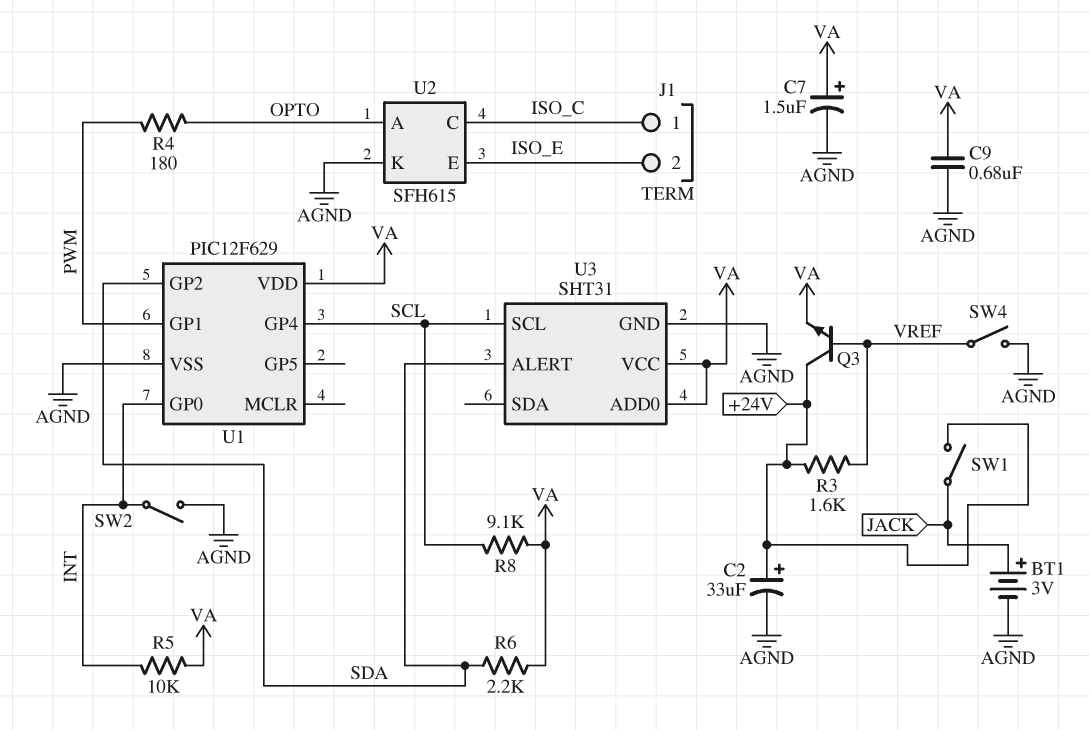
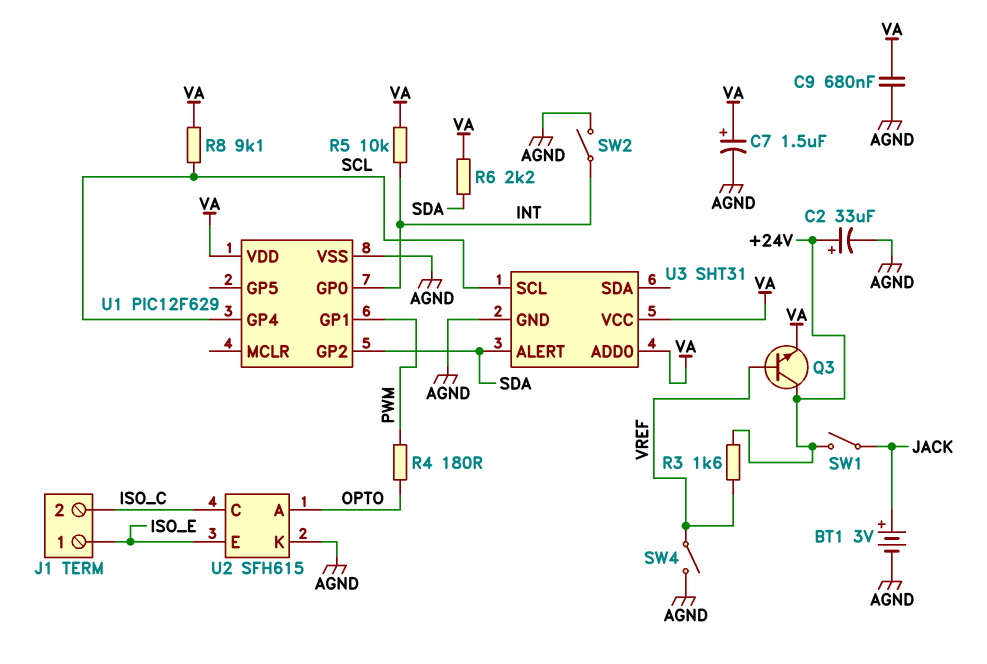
J1 pin 1: ISO_C -> ISO_E
J1 pin 2: ISO_E -> ISO_C

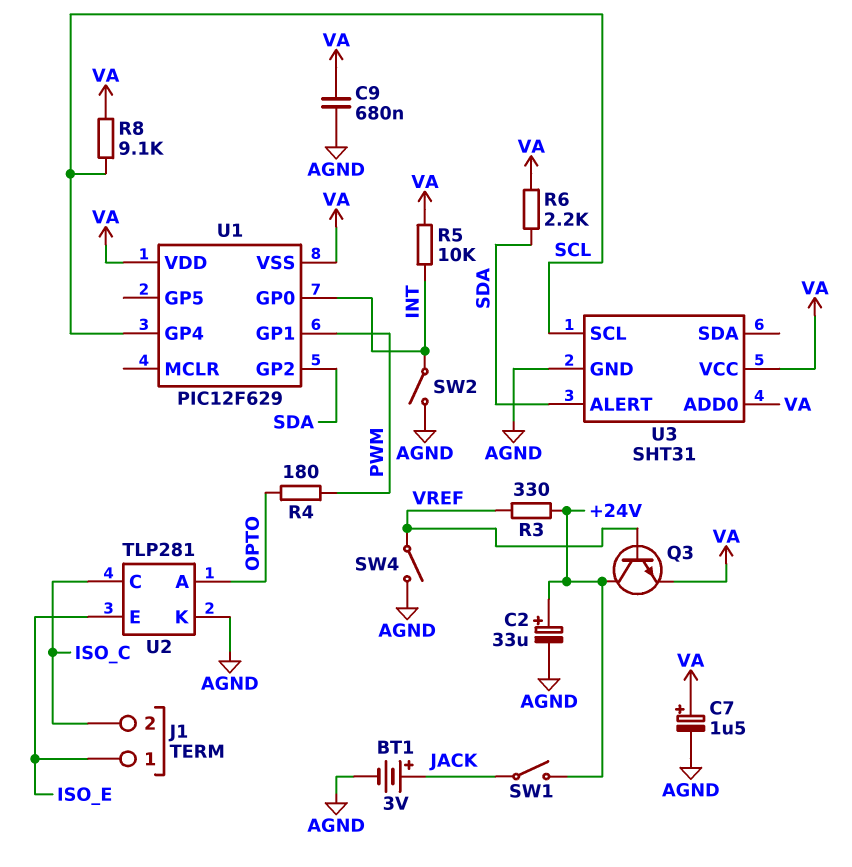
R3: 1.6k (+24V, VREF) -> 330 (+24V, VREF)
U1 pin VSS: AGND -> VA
U2: SFH615 -> TLP281

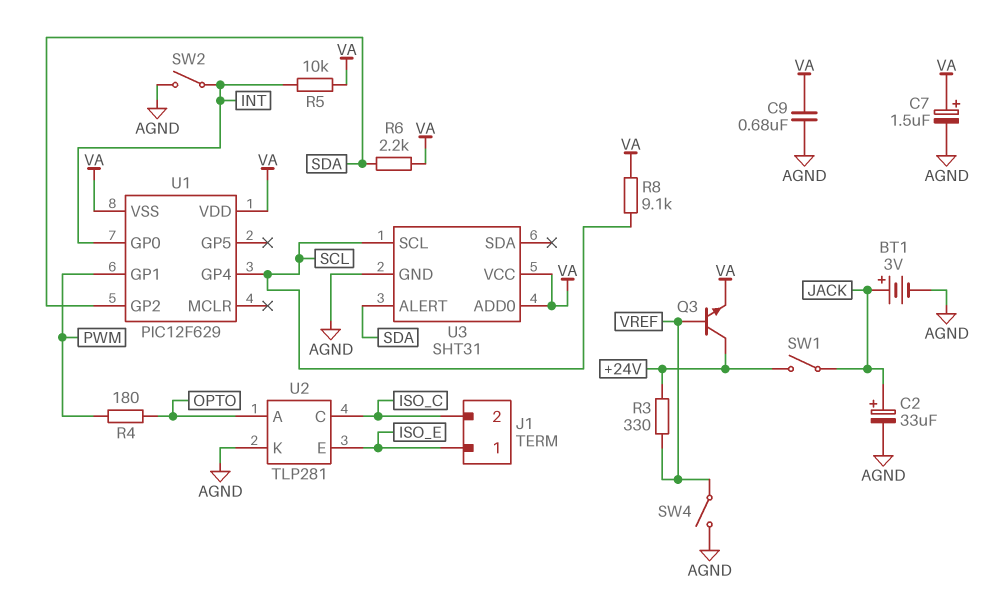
C2: 33uF (plus +24V, minus AGND) -> 33uF (plus JACK, minus AGND)

